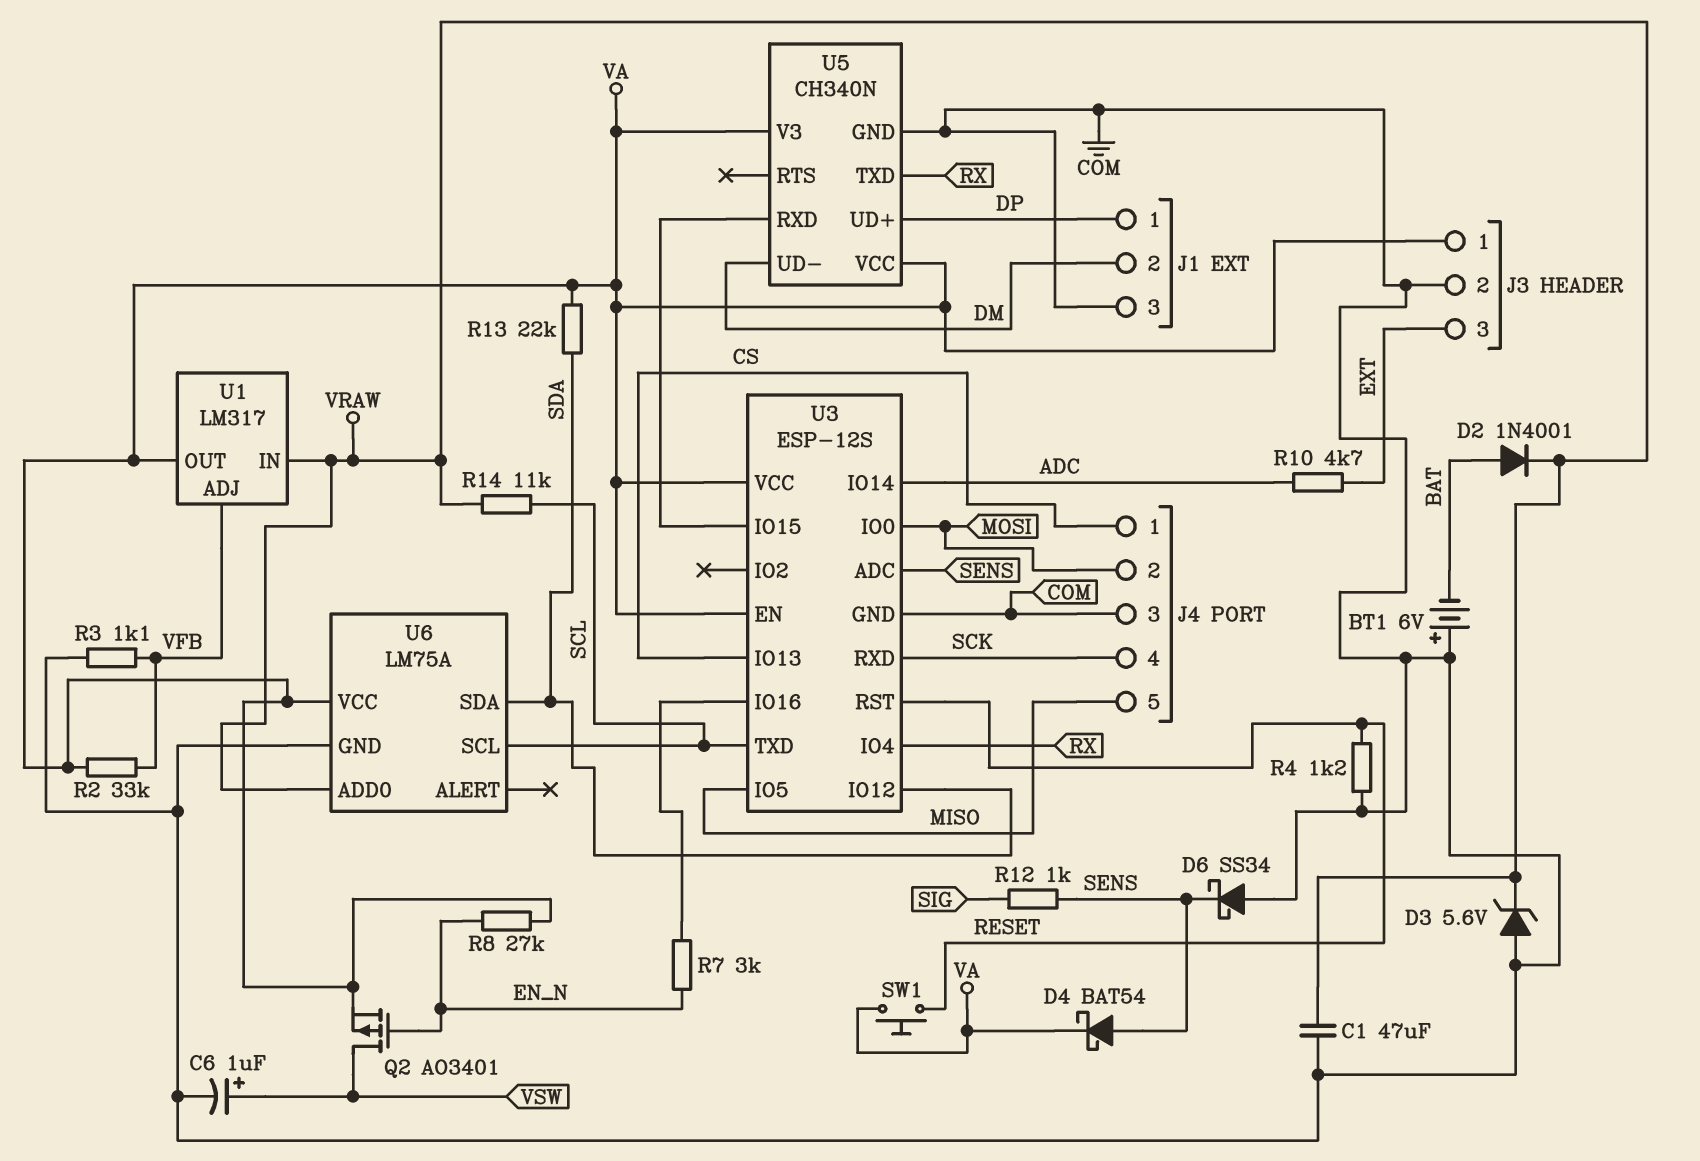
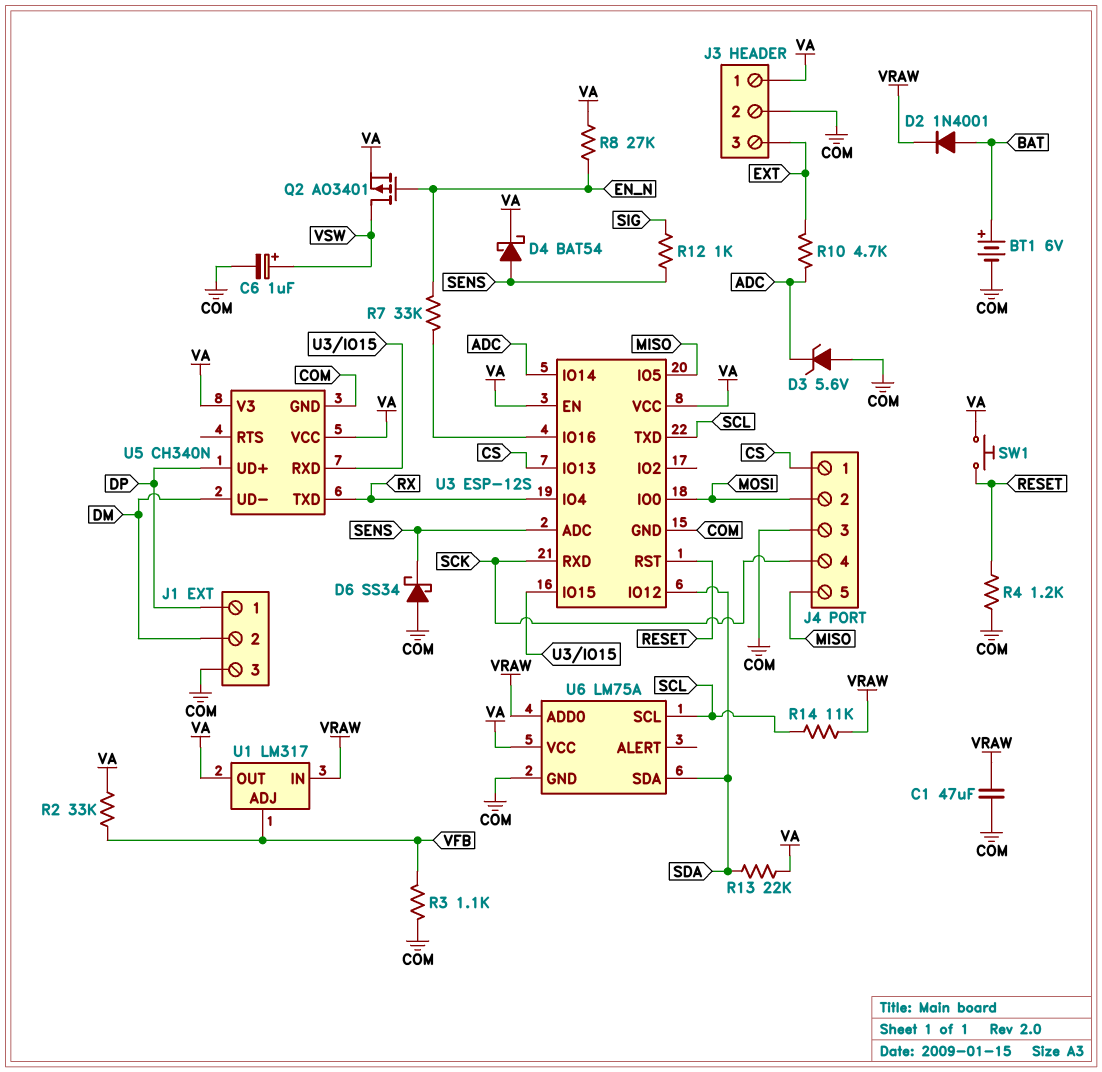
BT1: 6V (plus COM, minus BAT) -> 6V (plus BAT, minus COM)
D3: zener 5.6V (A COM, K VRAW) -> zener 5.6V (A COM, K ADC)
R7: 3k (EN_N, U3/IO16) -> 33k (EN_N, U3/IO16)

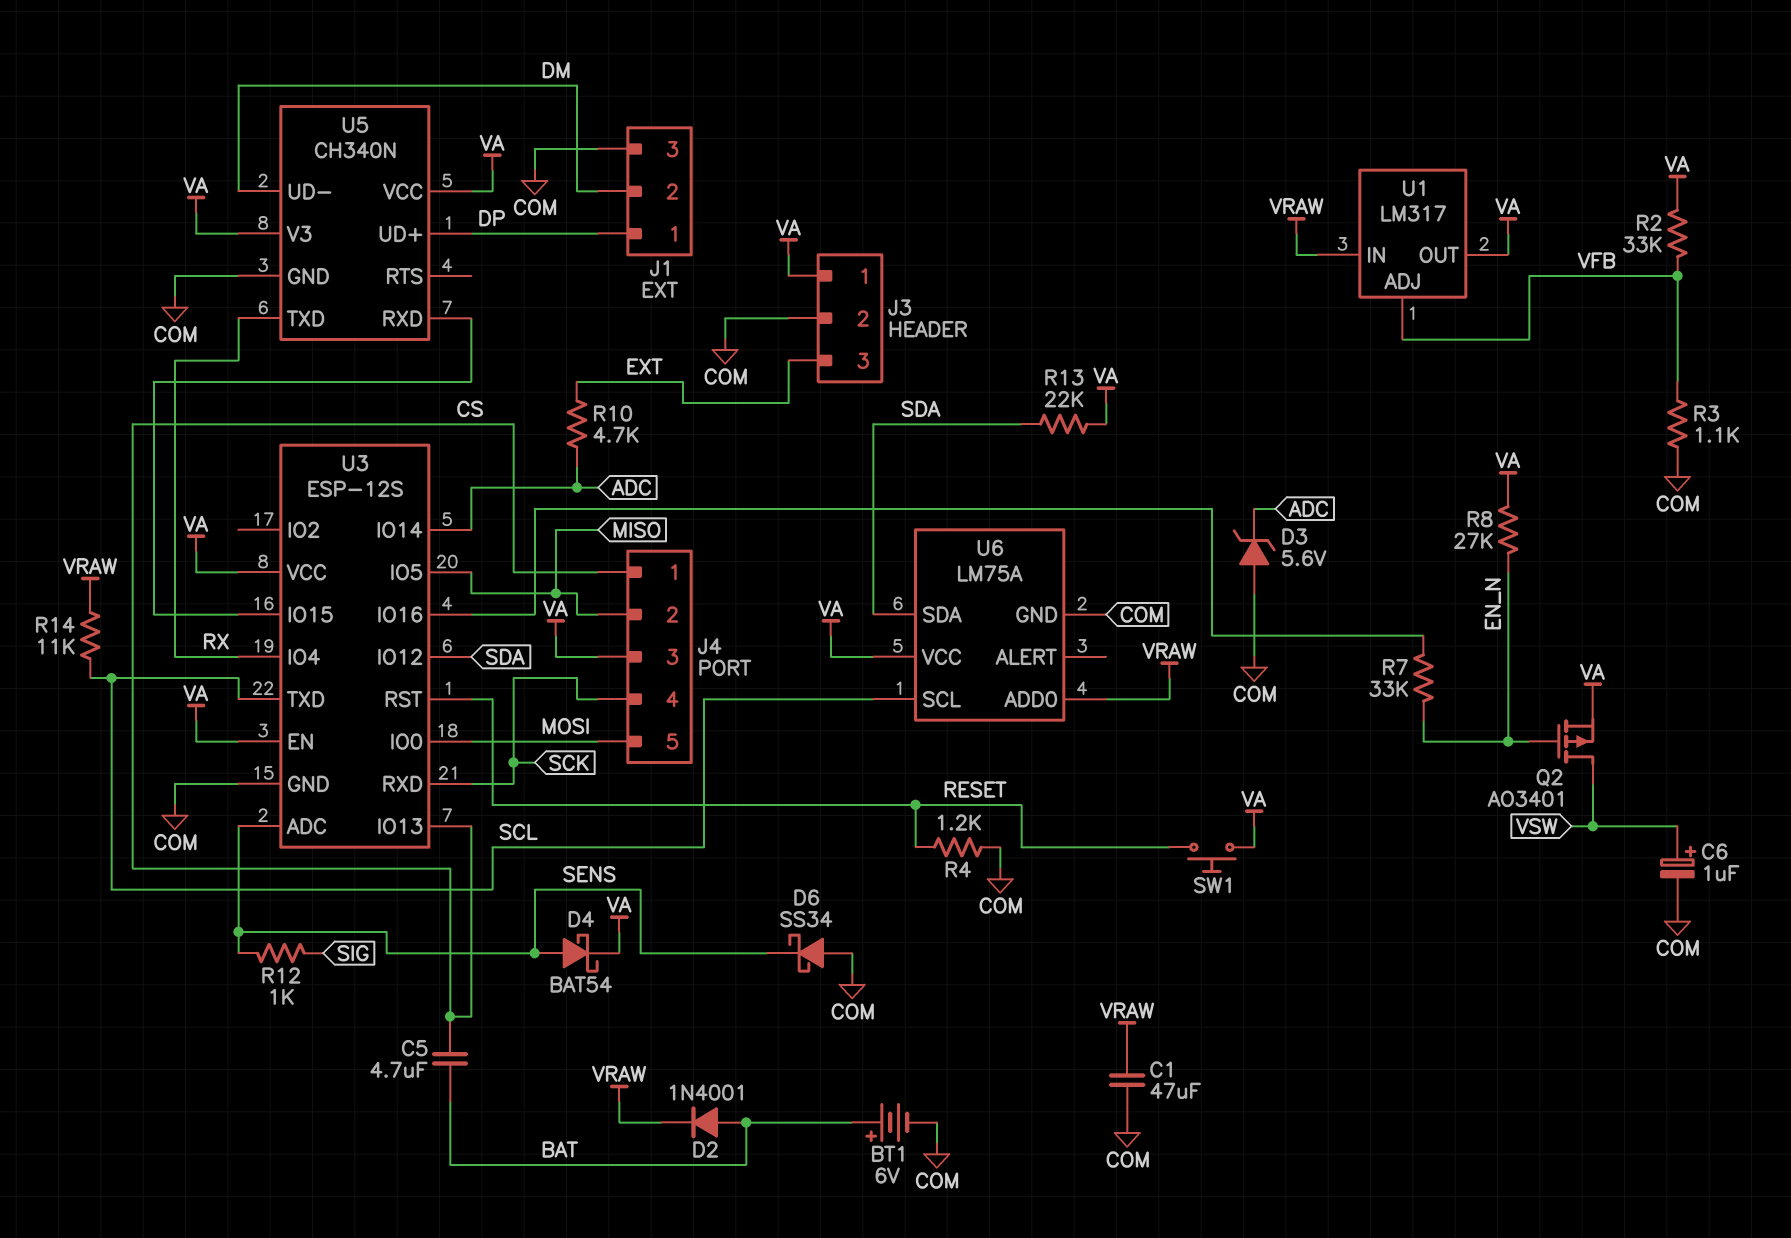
C5: none -> 4.7uF (BAT, CS)
J4 pin 2: MOSI -> MISO
J4 pin 3: COM -> VA
J4 pin 5: MISO -> MOSI

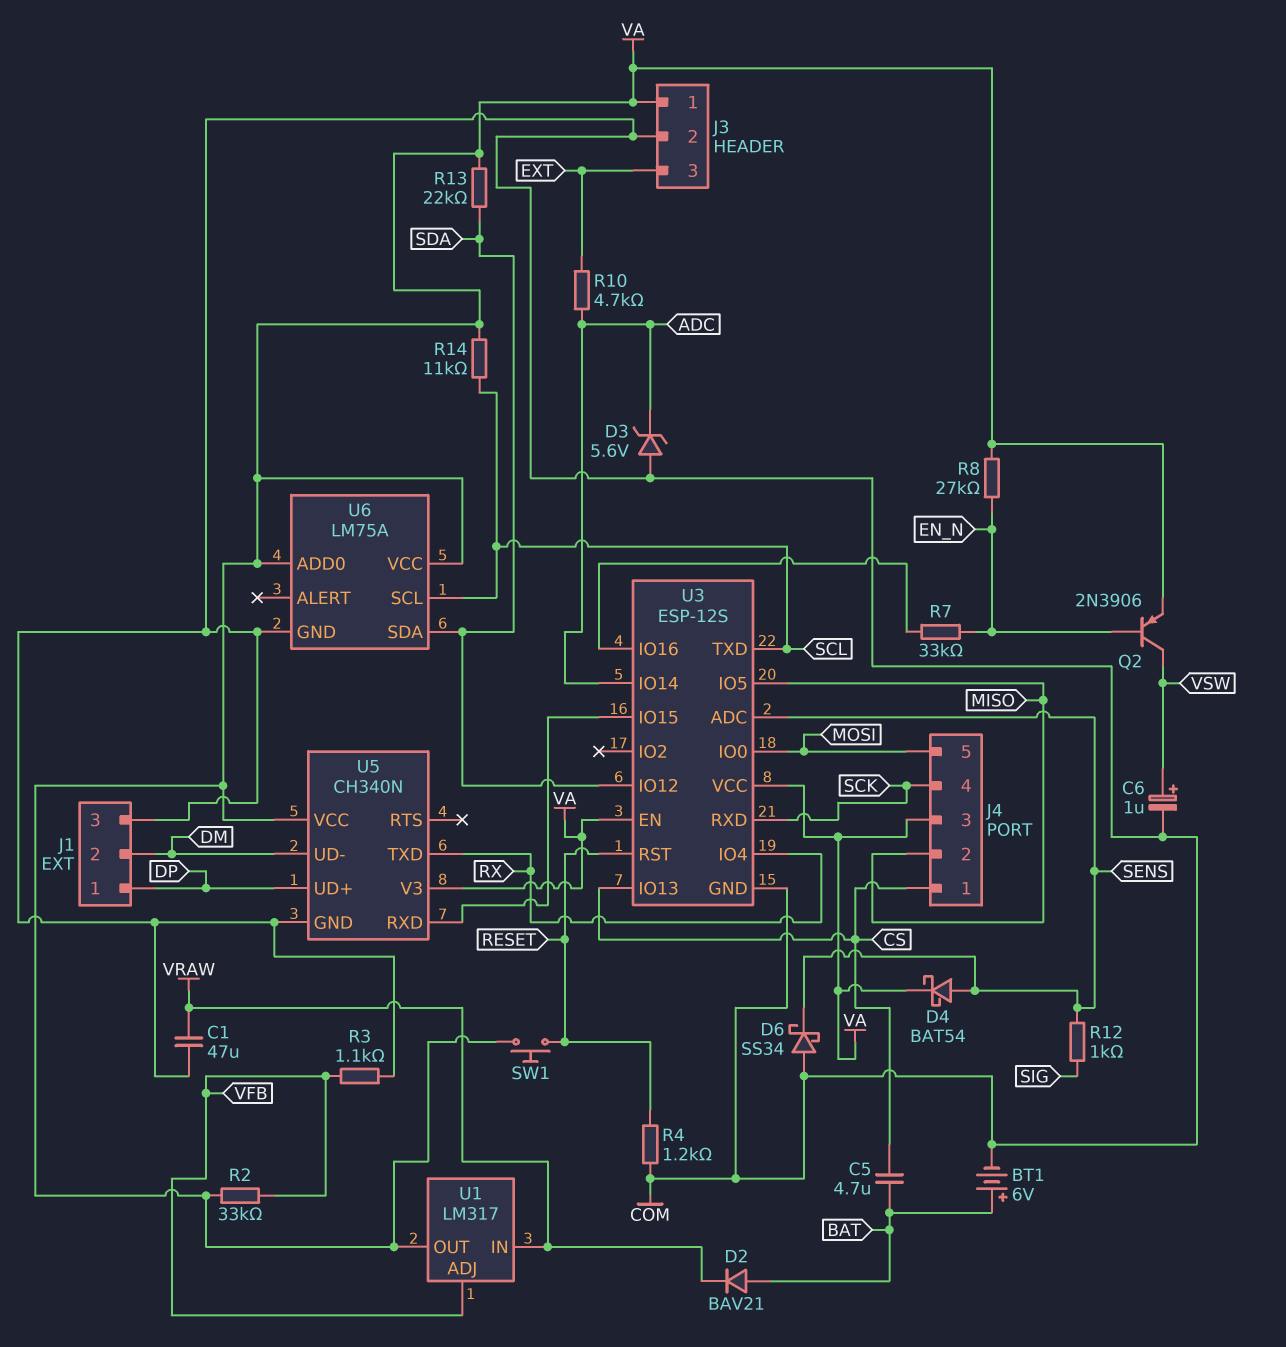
D2: diode 1N4001 (A BAT, K VRAW) -> diode BAV21 (A BAT, K VRAW)
Q2: PMOS AO3401 (G EN_N, D VSW, S VA) -> PNP 2N3906 (B EN_N, C VSW, E VA)
R14: 11k (SCL, VRAW) -> 11k (SCL, VA)
U6 pin ADD0: VRAW -> VA

